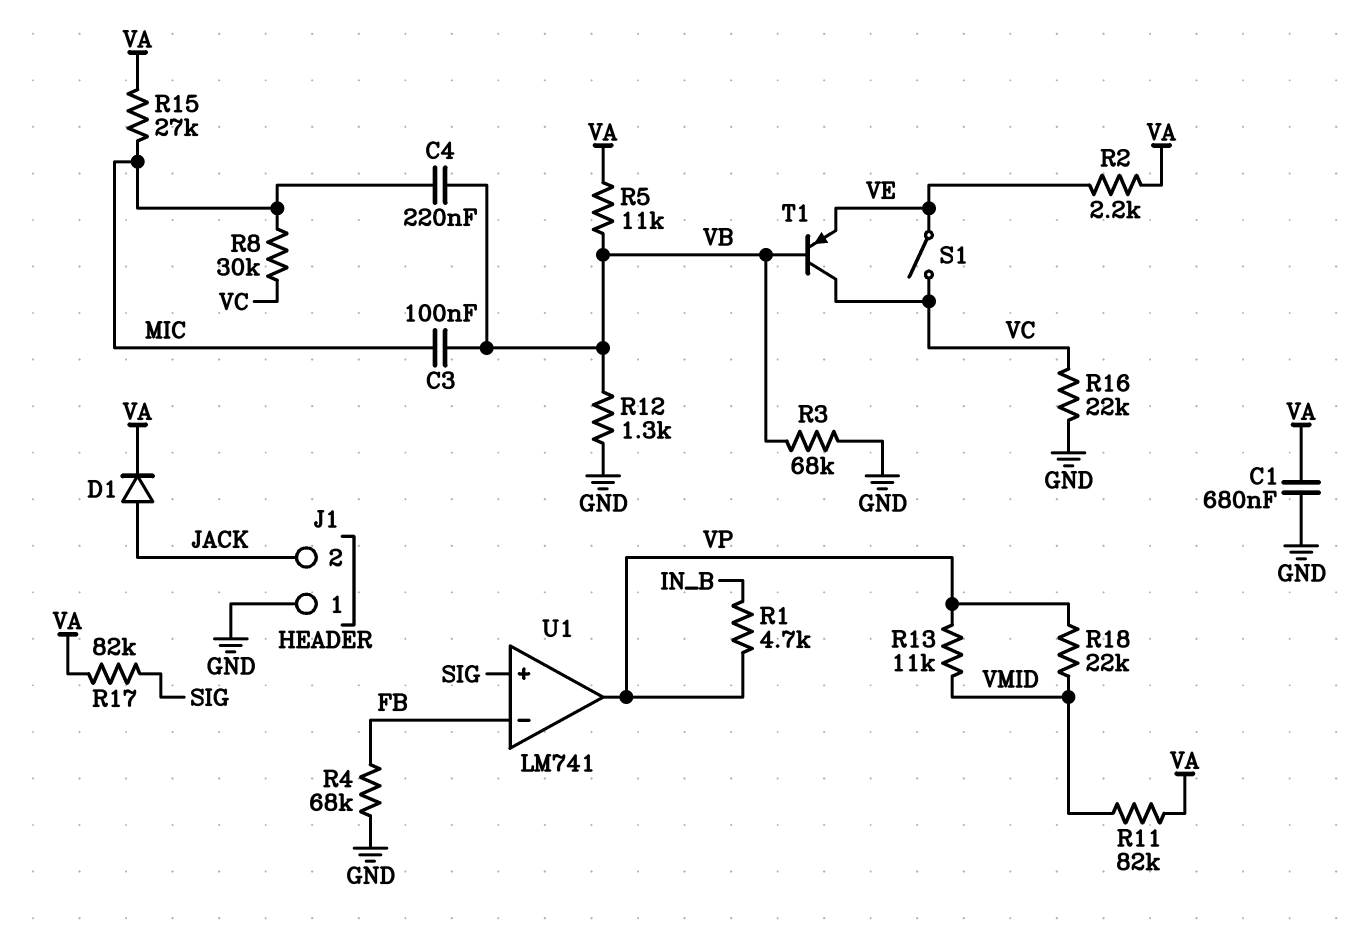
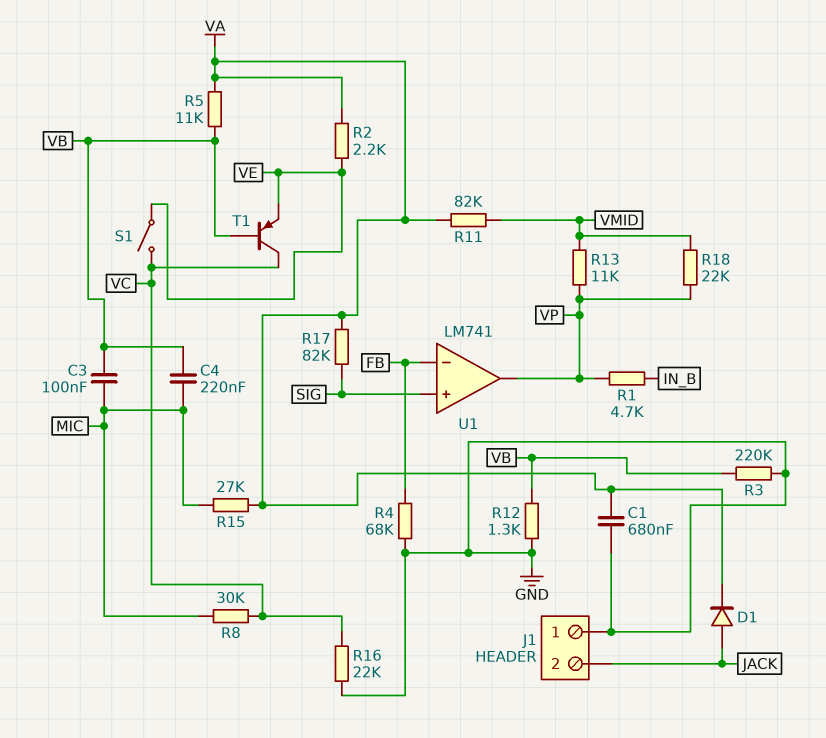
R3: 68k (GND, VB) -> 220k (GND, VB)

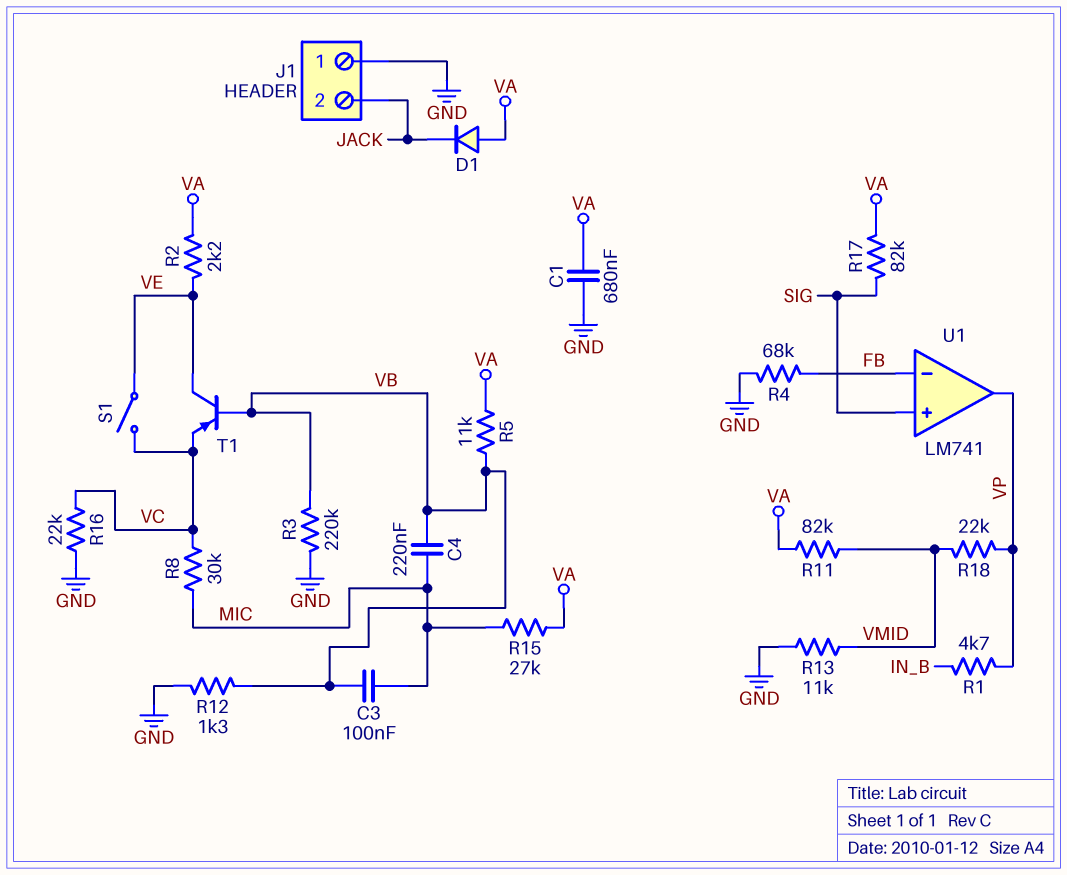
D1: diode (A JACK, K VA) -> diode (A VA, K JACK)
R13: 11k (VMID, VP) -> 11k (GND, VMID)
T1: PNP (B VB, C VC, E VE) -> PNP (B VB, C VE, E VC)

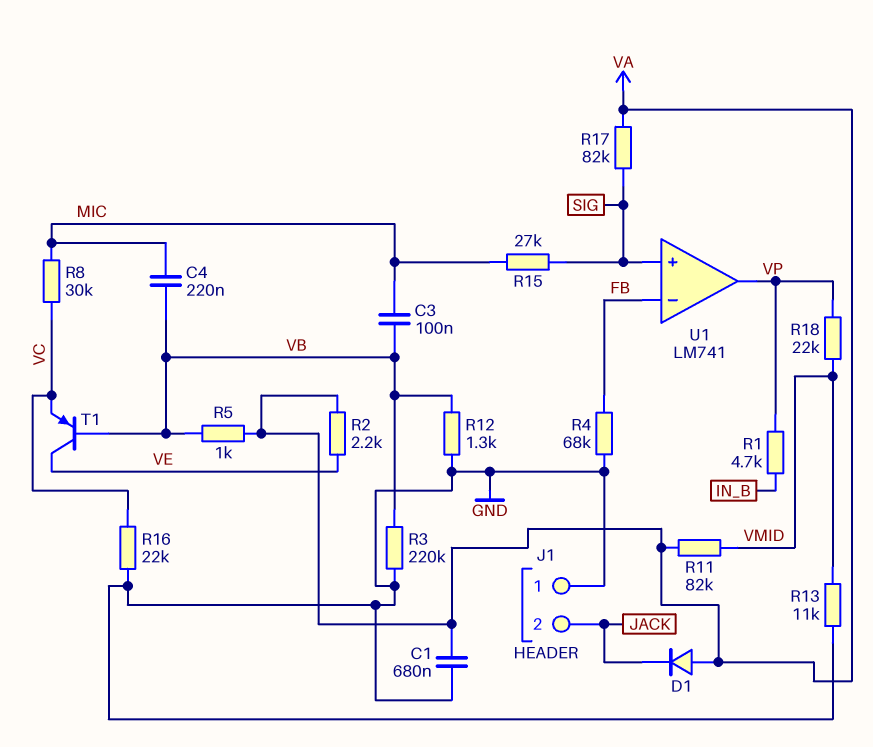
R5: 11k (VA, VB) -> 1k (VA, VB)
R15: 27k (MIC, VA) -> 27k (MIC, SIG)
S1: switch (VC, VE) -> none

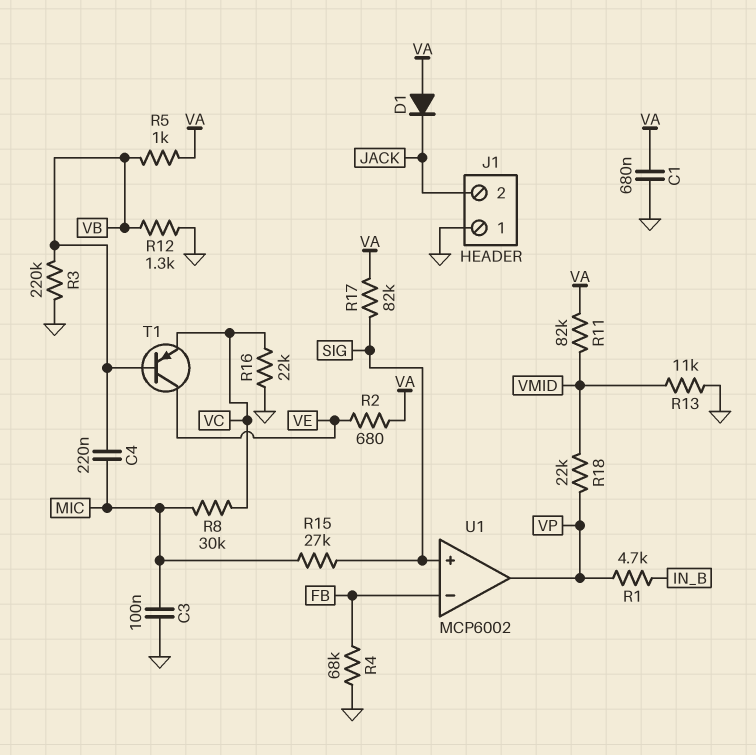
C3: 100nF (MIC, VB) -> 100nF (GND, MIC)
R2: 2.2k (VA, VE) -> 680 (VA, VE)
U1: LM741 -> MCP6002

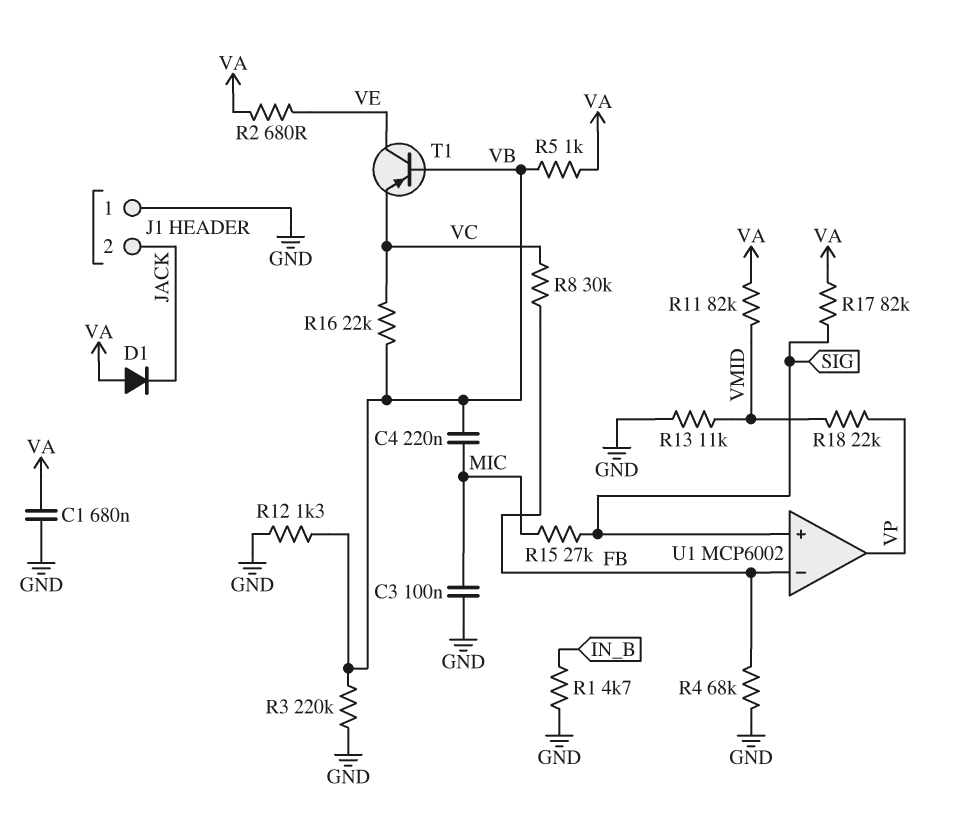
R1: 4.7k (IN_B, VP) -> 4.7k (GND, IN_B)
R8: 30k (MIC, VC) -> 30k (FB, VC)
R16: 22k (GND, VC) -> 22k (VB, VC)

